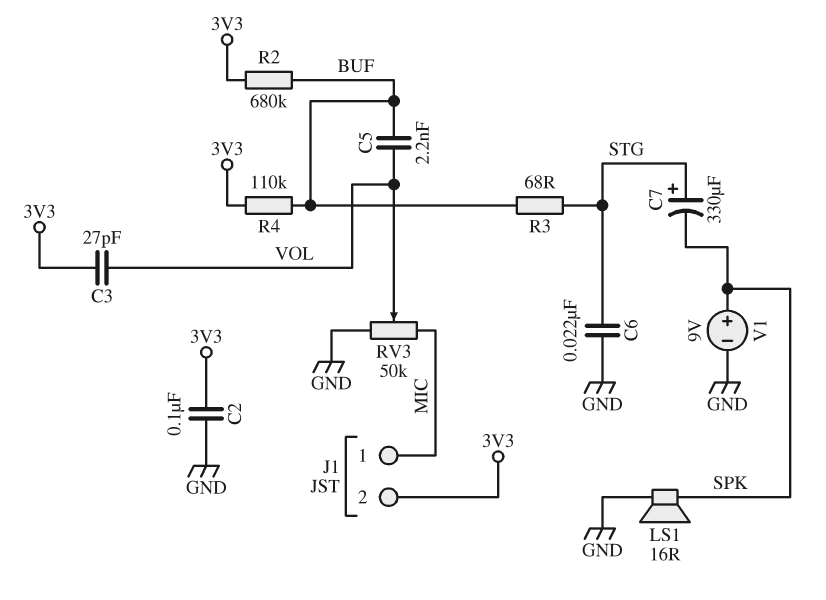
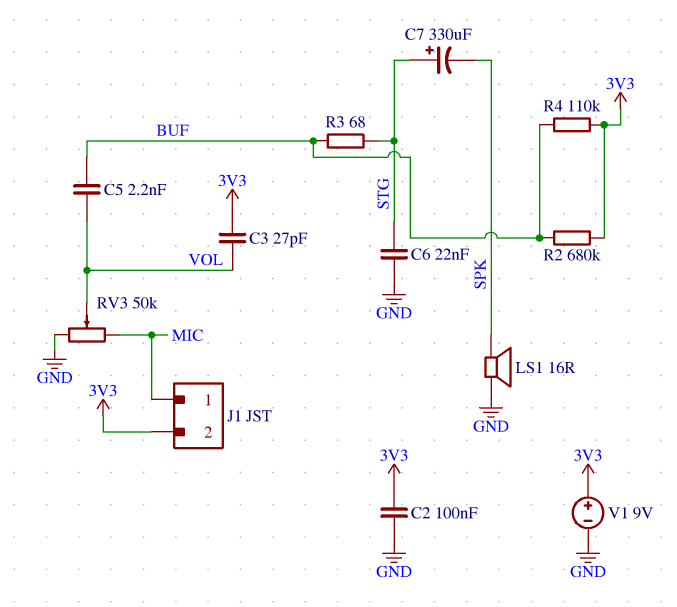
V1: 9V (plus SPK, minus GND) -> 9V (plus 3V3, minus GND)

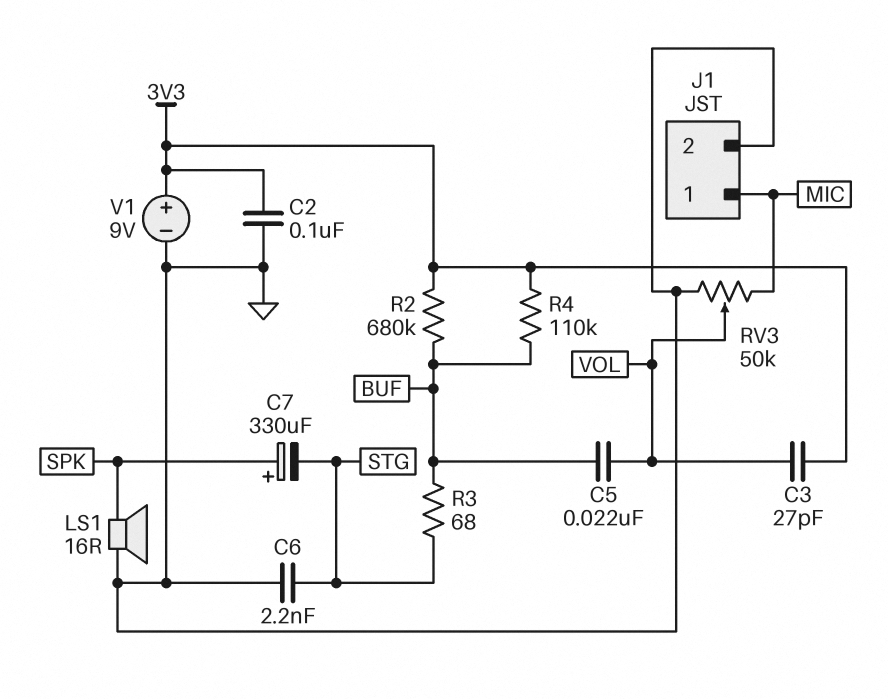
C5: 2.2nF (BUF, VOL) -> 22nF (BUF, VOL)
C6: 22nF (GND, STG) -> 2.2nF (GND, STG)
C7: 330uF (plus STG, minus SPK) -> 330uF (plus SPK, minus STG)
J1 pin 2: 3V3 -> GND

